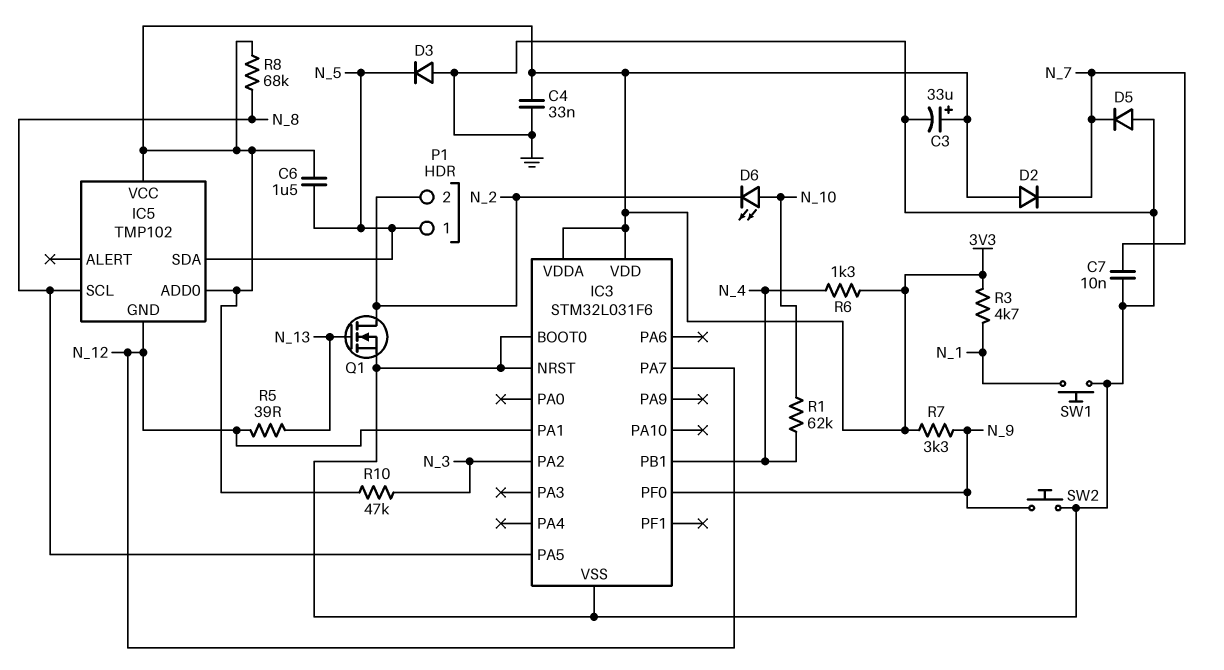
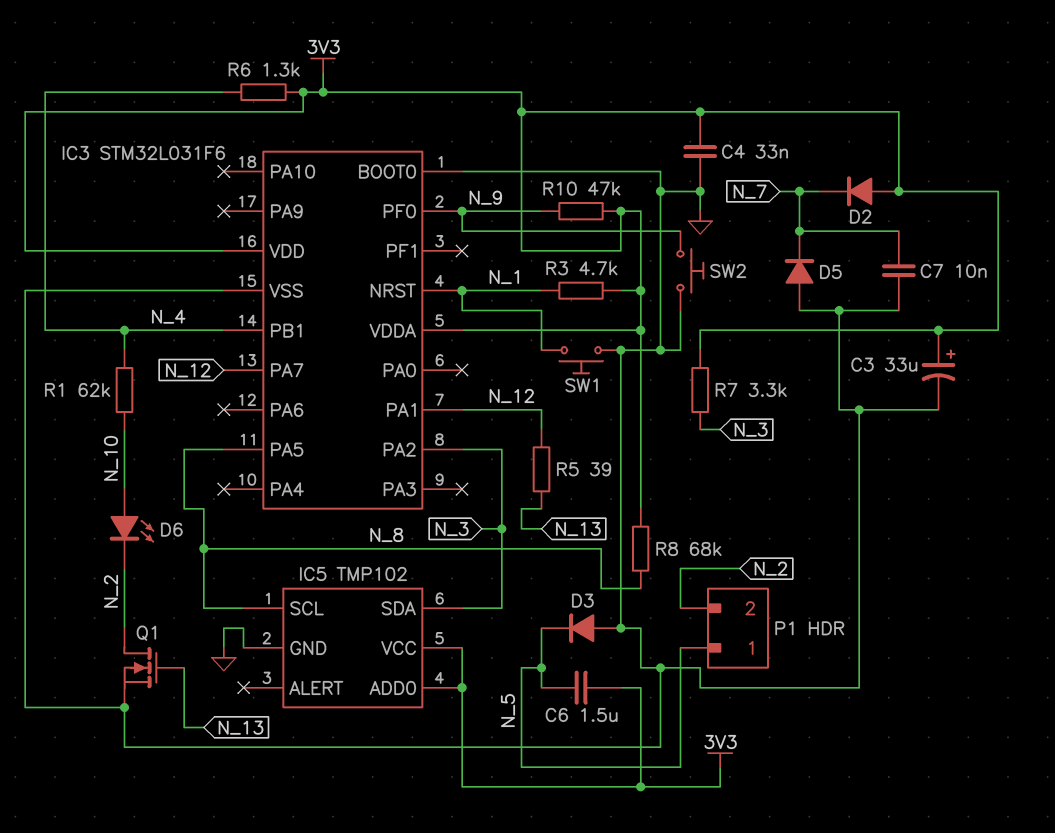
IC3 pin NRST: GND -> N_1
IC5 pin GND: N_12 -> GND
IC5 pin SDA: N_5 -> N_3
R7: 3.3k (3V3, N_9) -> 3.3k (3V3, N_3)
R10: 47k (3V3, N_3) -> 47k (3V3, N_9)

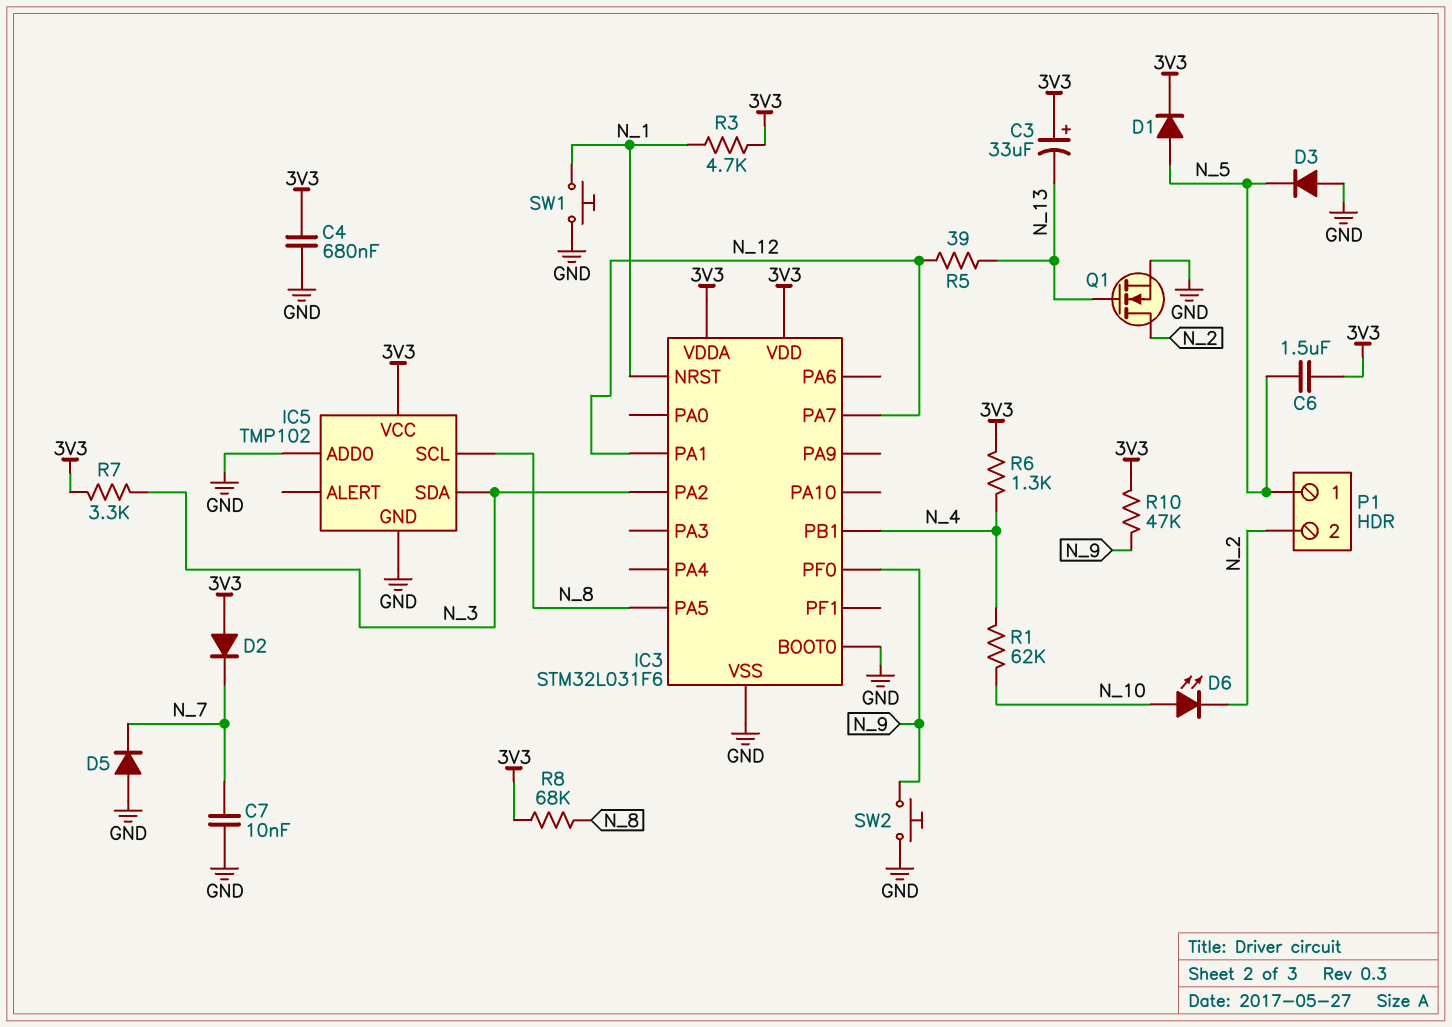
C3: 33uF (plus 3V3, minus GND) -> 33uF (plus 3V3, minus N_13)
C4: 33nF (3V3, GND) -> 680nF (3V3, GND)
D1: none -> diode (A N_5, K 3V3)
IC5 pin ADD0: 3V3 -> GND

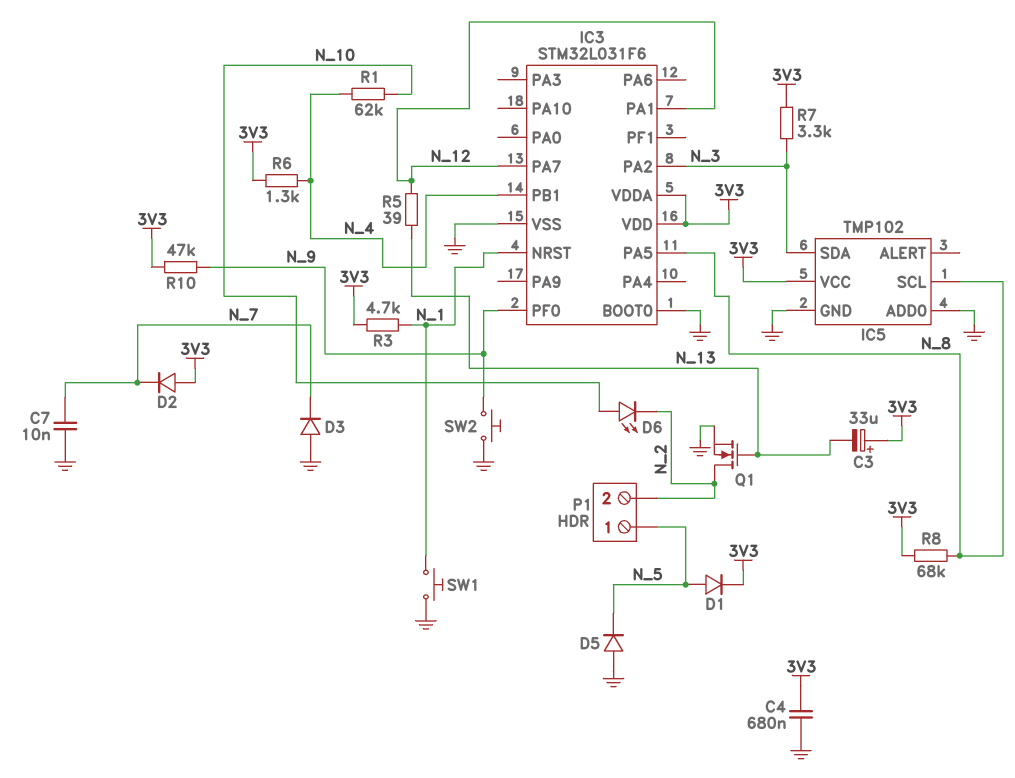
C6: 1.5uF (3V3, N_5) -> none
D3: diode (A GND, K N_5) -> diode (A GND, K N_7)
D5: diode (A GND, K N_7) -> diode (A GND, K N_5)

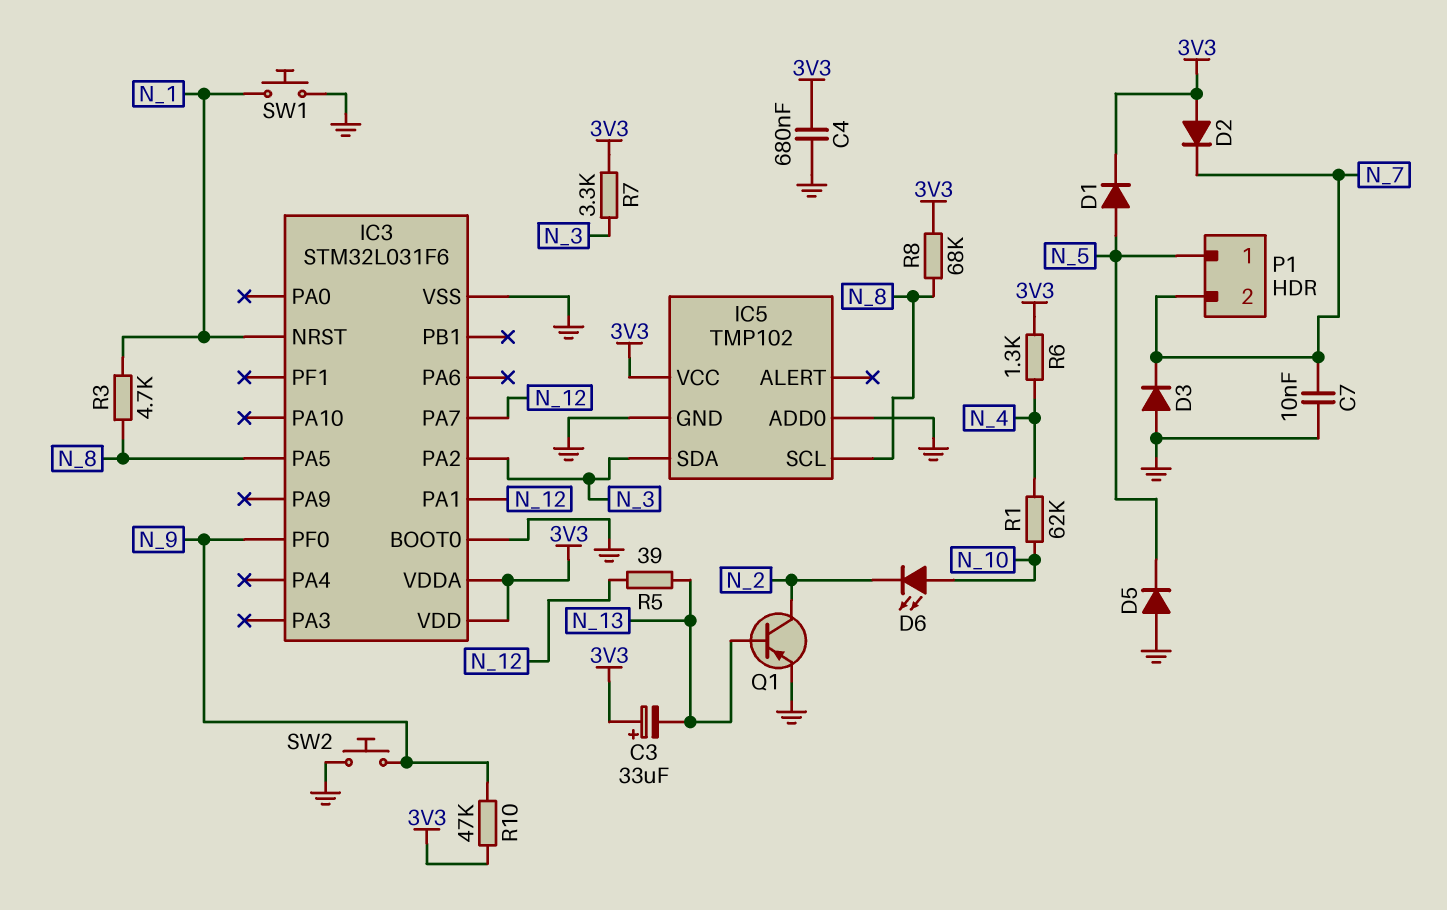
IC3 pin PB1: N_4 -> none
P1 pin 2: N_2 -> N_7
Q1: NMOS (G N_13, D N_2, S GND) -> PNP (B N_13, C N_2, E GND)
R3: 4.7k (3V3, N_1) -> 4.7k (N_1, N_8)

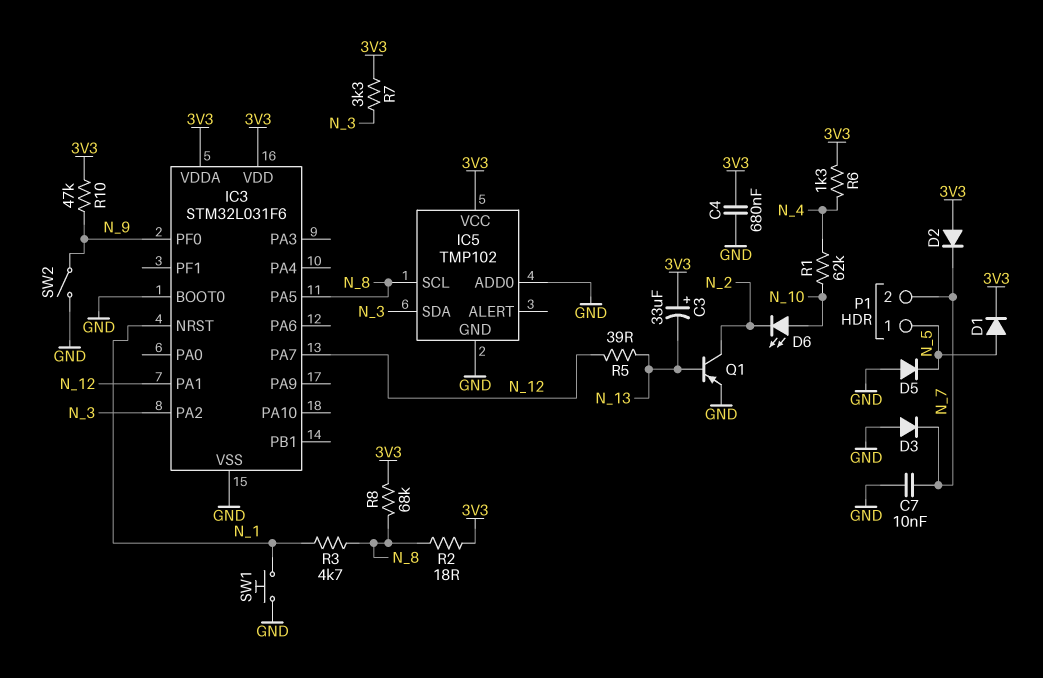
R2: none -> 18 (3V3, N_8)
SW2: button (GND, N_9) -> switch (GND, N_9)

